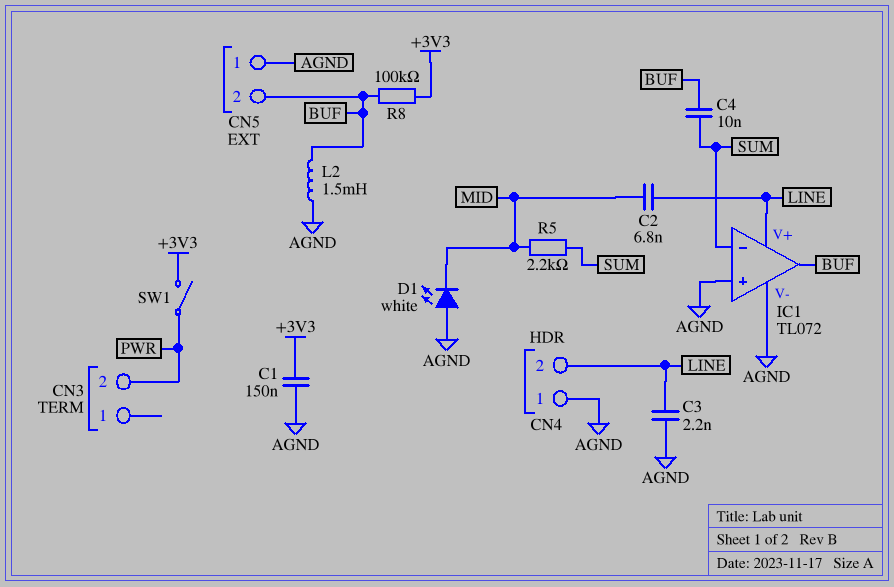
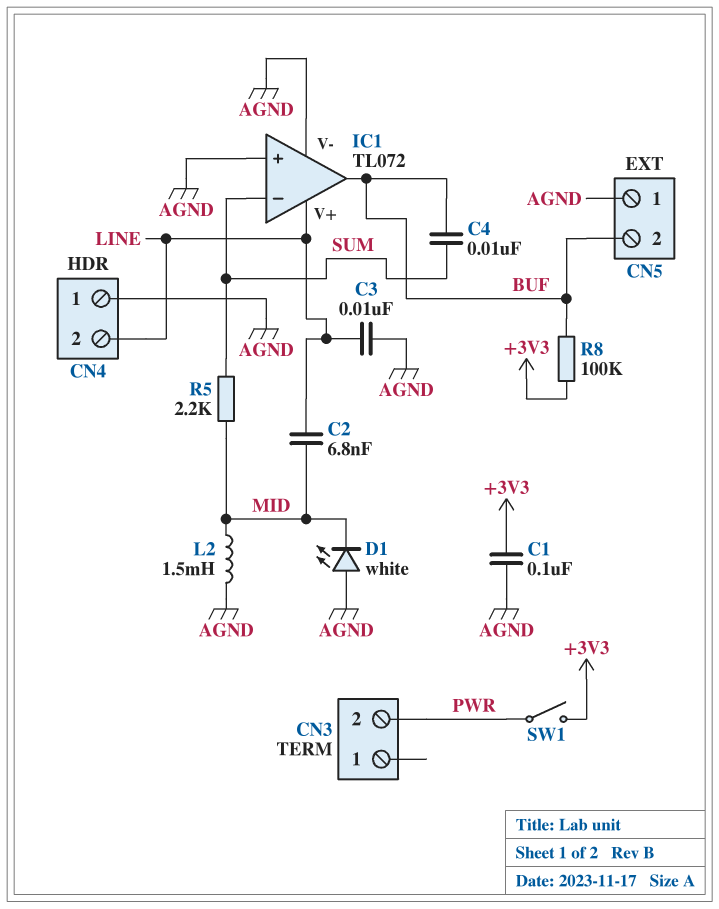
C1: 150nF (+3V3, AGND) -> 100nF (+3V3, AGND)
C3: 2.2nF (AGND, LINE) -> 10nF (AGND, LINE)
L2: 1.5mH (AGND, BUF) -> 1.5mH (AGND, MID)

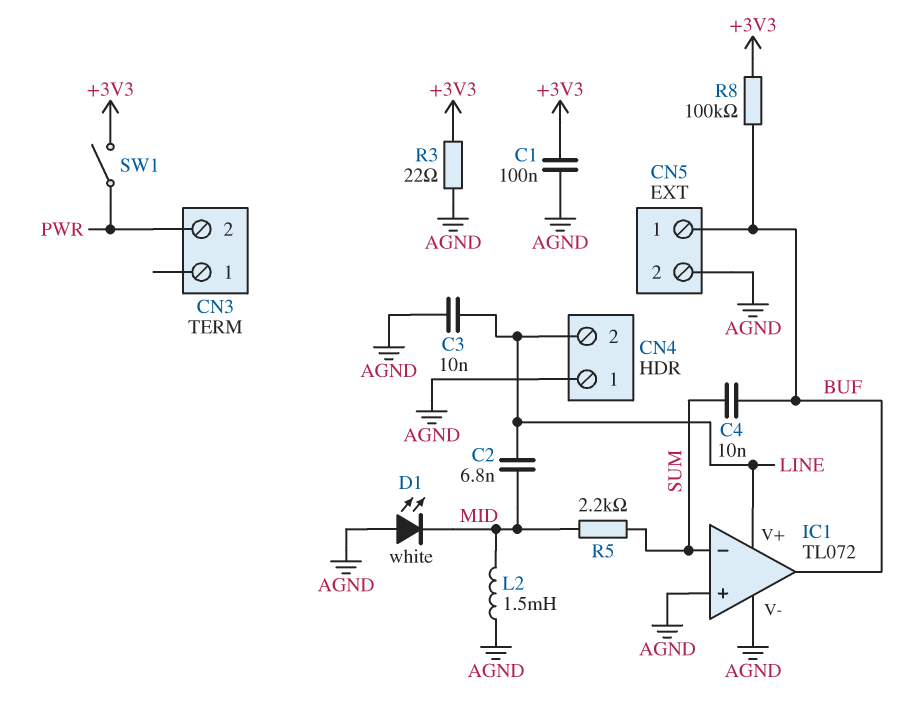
CN5 pin 1: AGND -> BUF
CN5 pin 2: BUF -> AGND
R3: none -> 22 (+3V3, AGND)

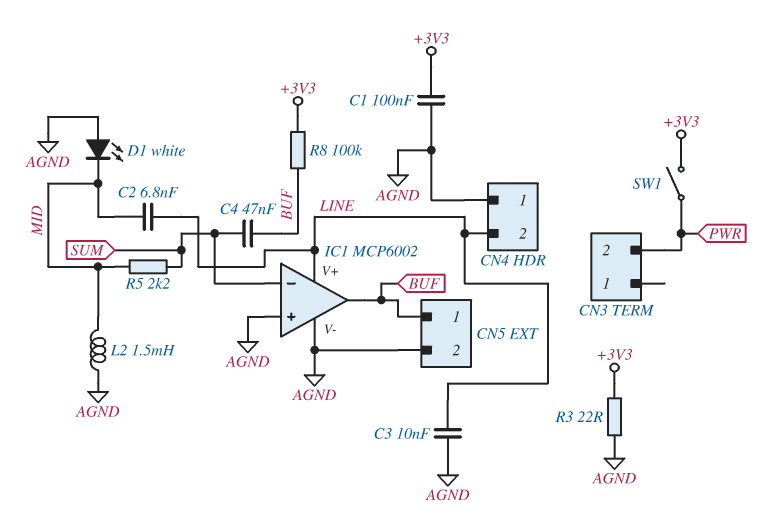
C4: 10nF (BUF, SUM) -> 47nF (BUF, SUM)
IC1: TL072 -> MCP6002

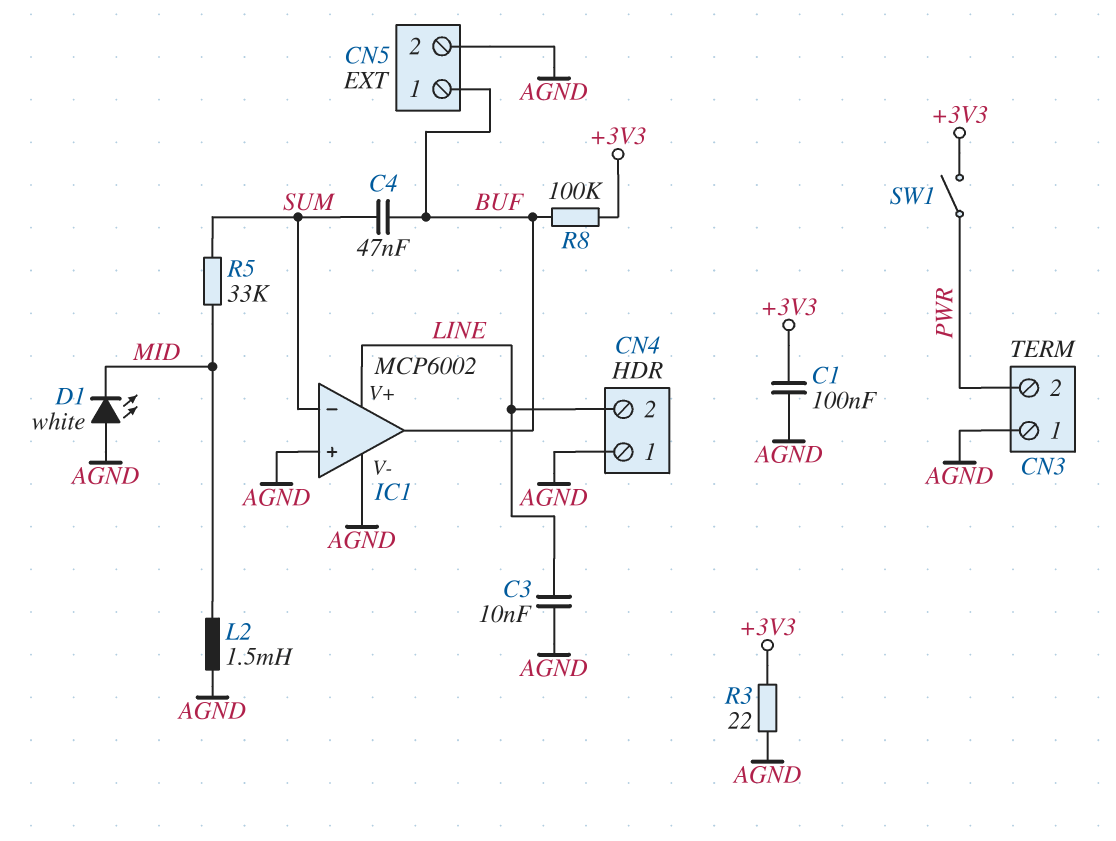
C2: 6.8nF (LINE, MID) -> none
CN3 pin 1: none -> AGND
R5: 2.2k (MID, SUM) -> 33k (MID, SUM)

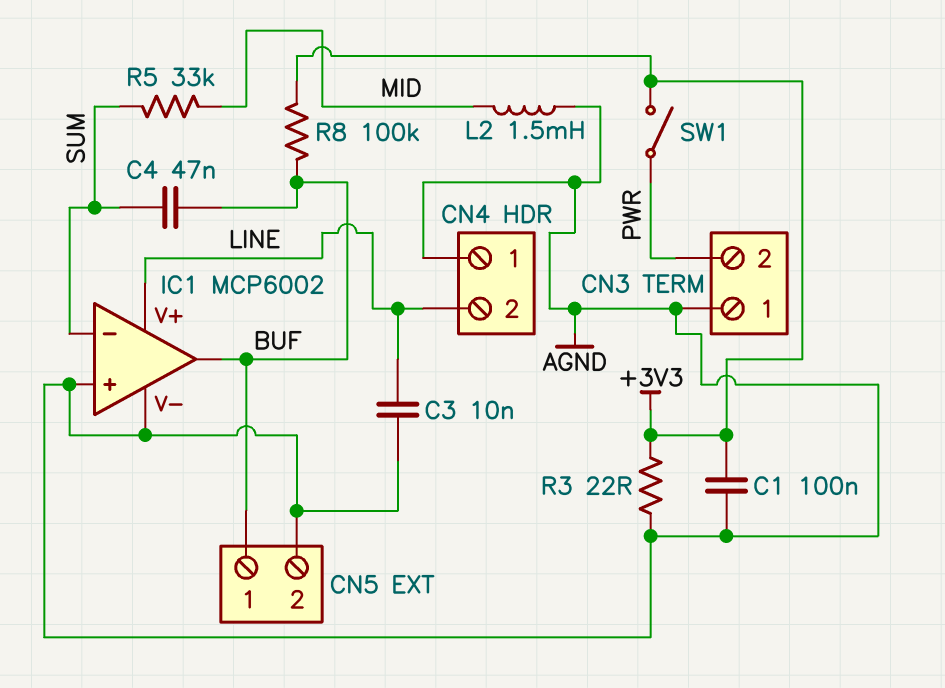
D1: LED white (A AGND, K MID) -> none

